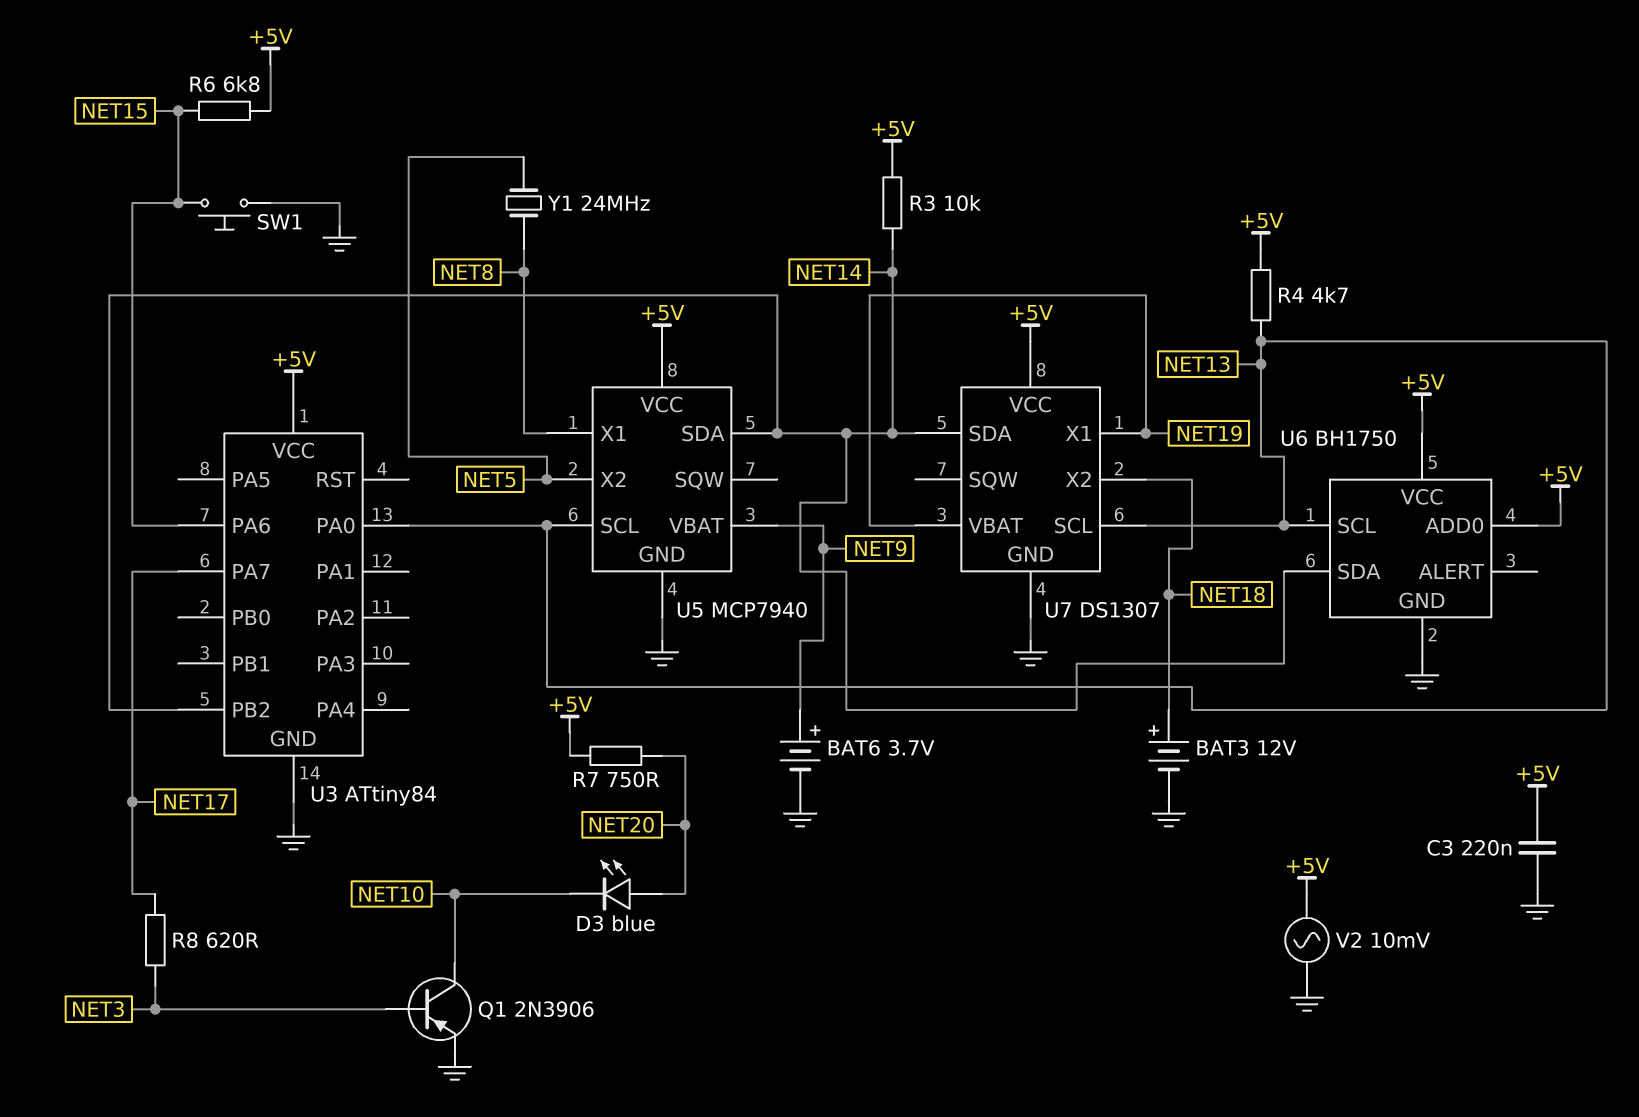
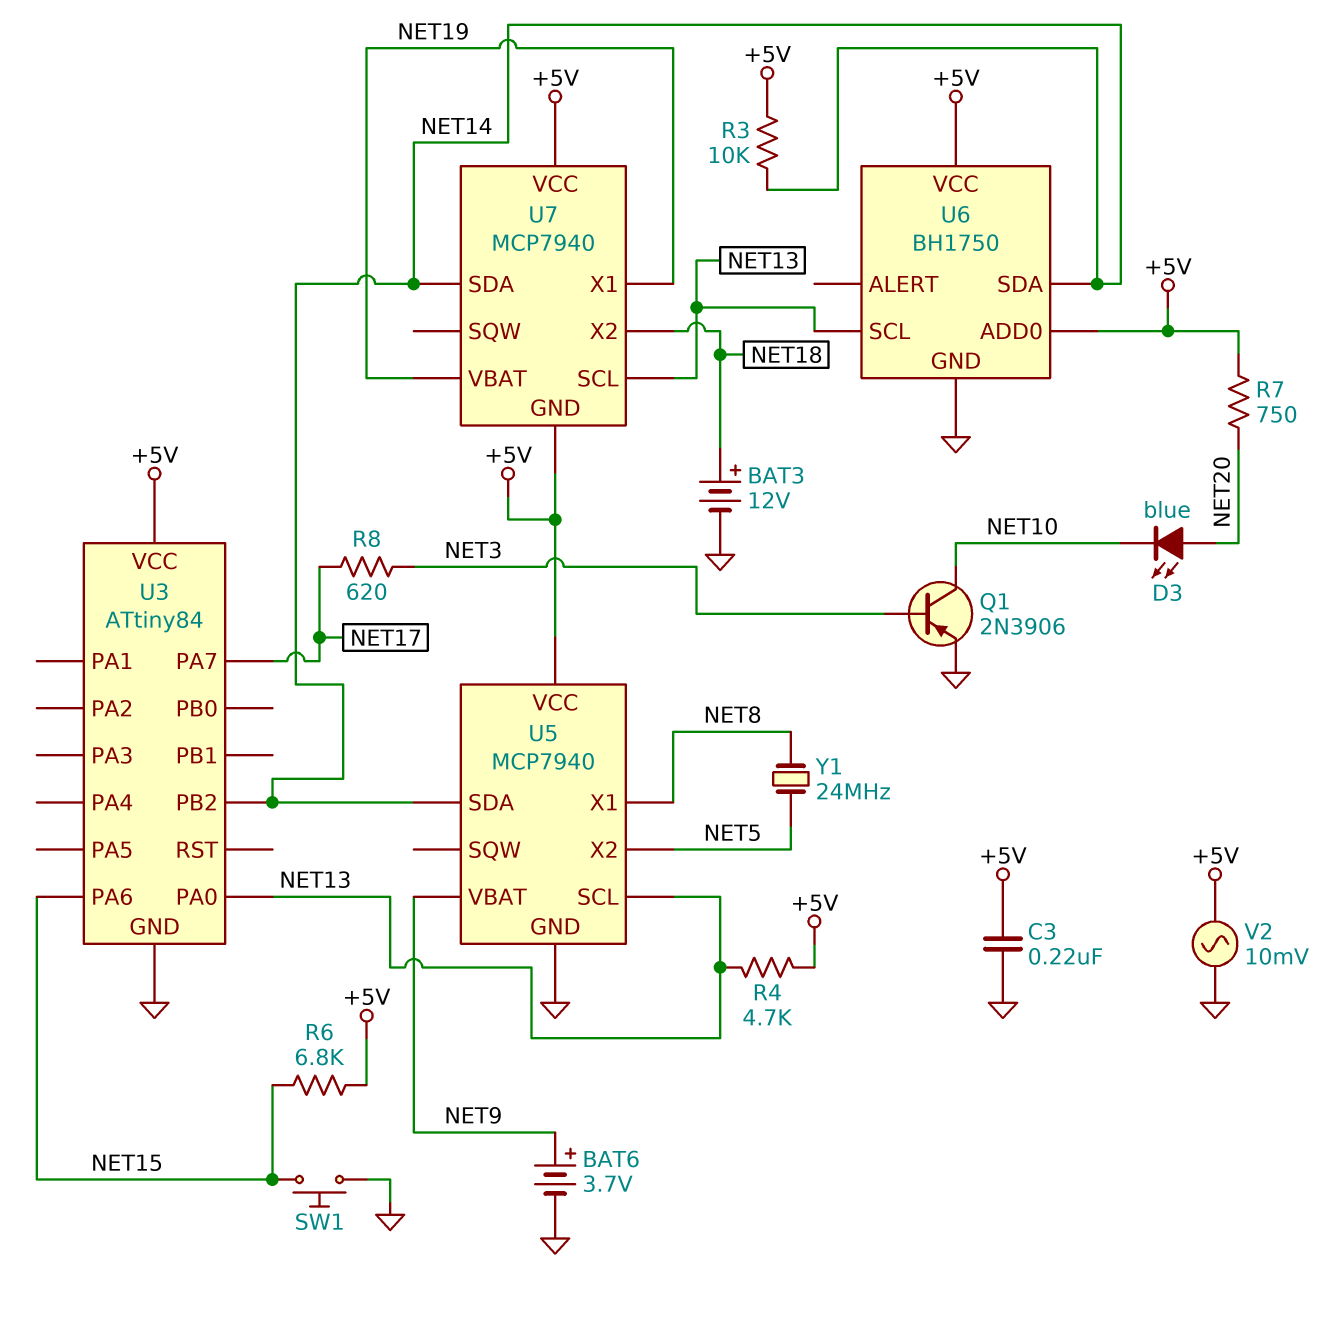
U7: DS1307 -> MCP7940
U7 pin GND: GND -> +5V

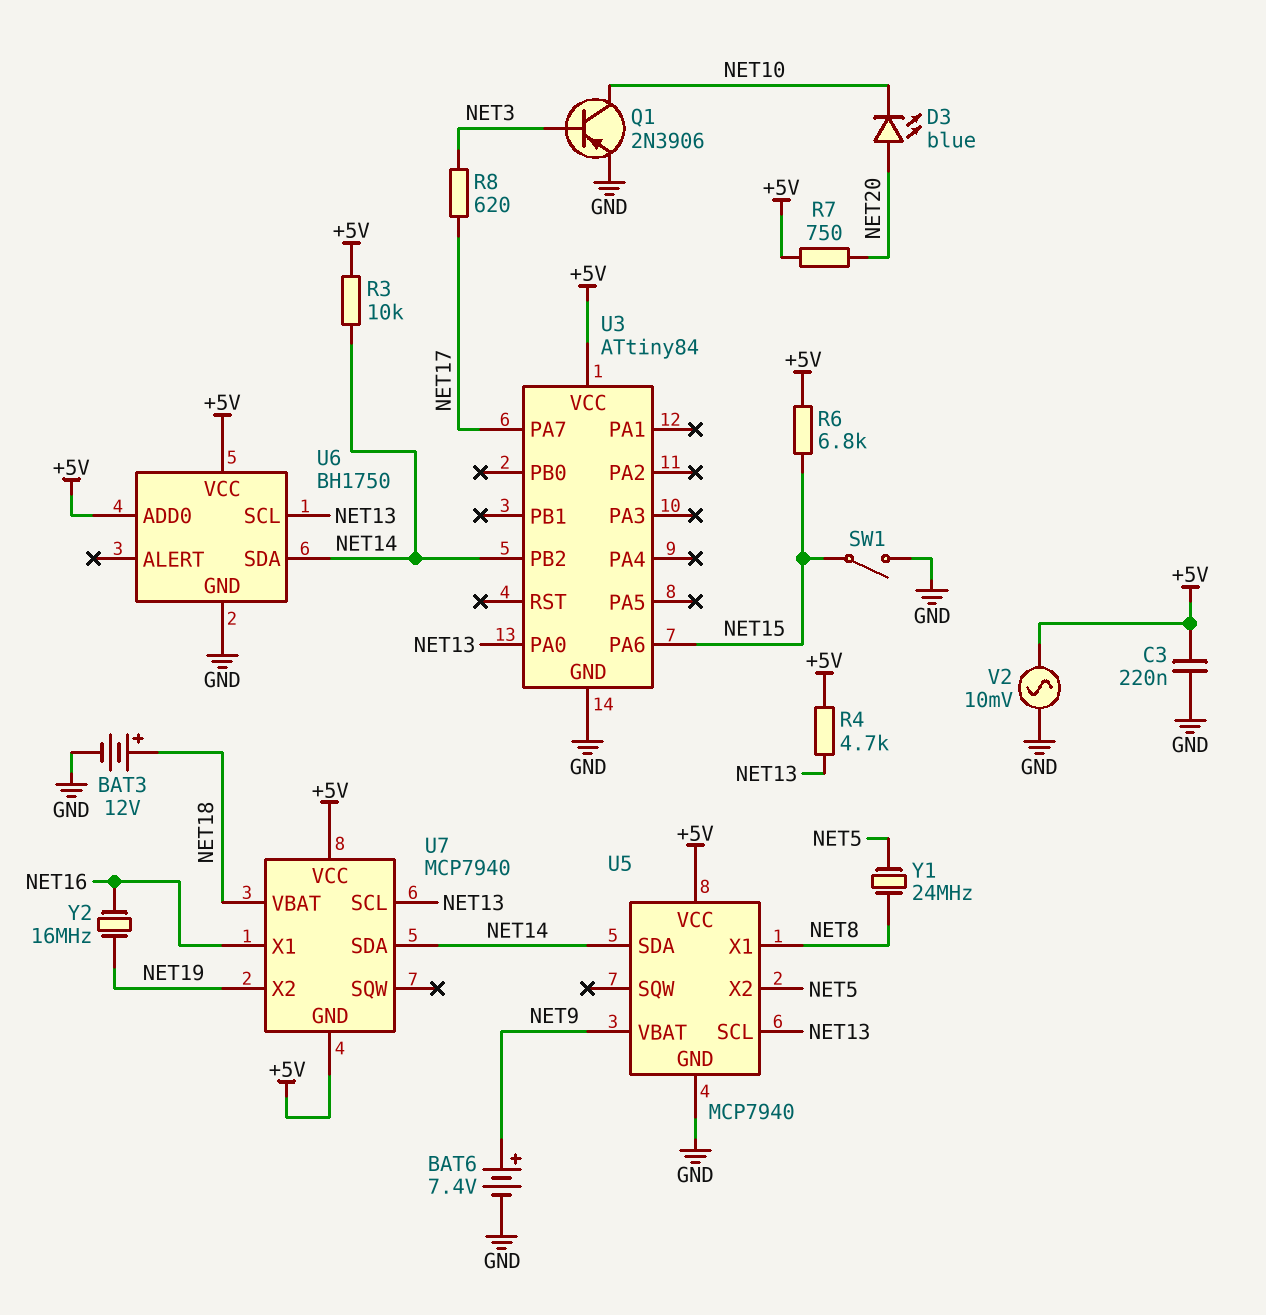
BAT6: 3.7V (plus NET9, minus GND) -> 7.4V (plus NET9, minus GND)
SW1: button (GND, NET15) -> switch (GND, NET15)
U7 pin VBAT: NET19 -> NET18
U7 pin X1: NET19 -> NET16
U7 pin X2: NET18 -> NET19
Y2: none -> 16MHz (NET16, NET19)

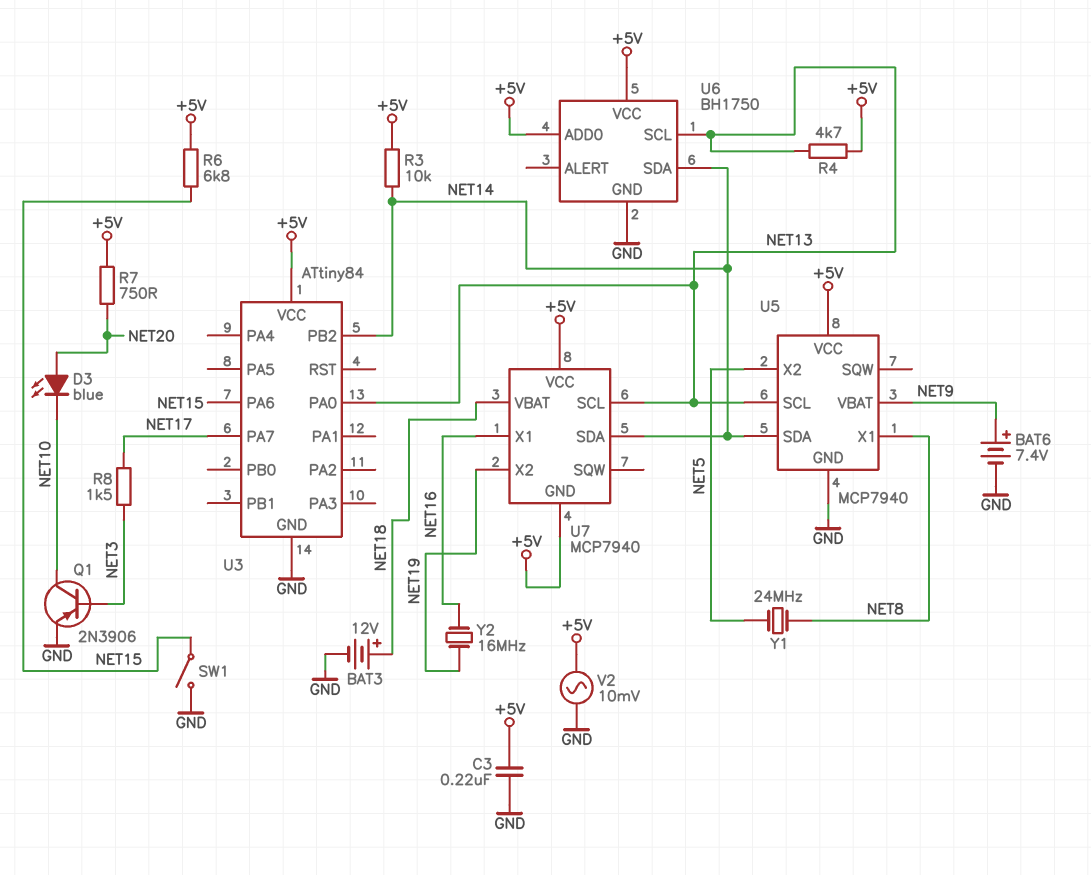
R8: 620 (NET3, NET17) -> 1.5k (NET3, NET17)

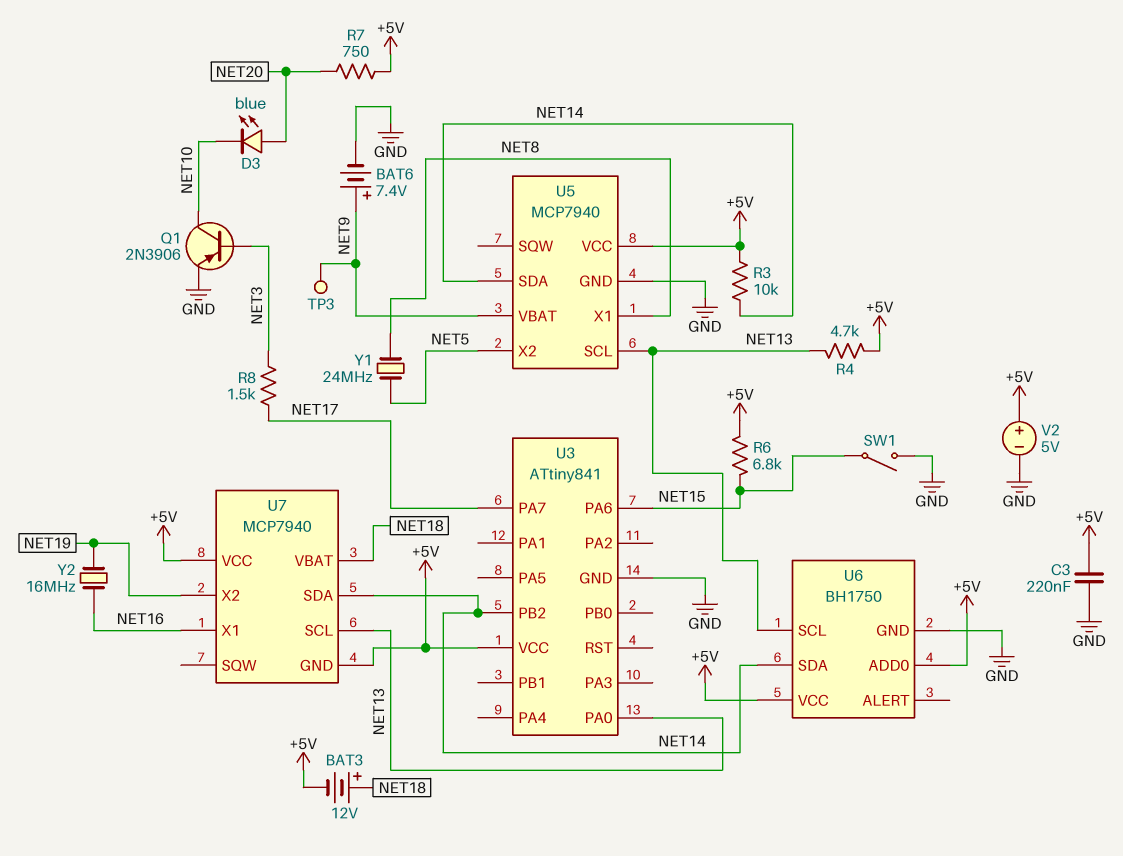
BAT3: 12V (plus NET18, minus GND) -> 12V (plus NET18, minus +5V)
TP3: none -> test point (NET9)
U3: ATtiny84 -> ATtiny841
V2: AC 10mV (+5V, GND) -> 5V (plus +5V, minus GND)

